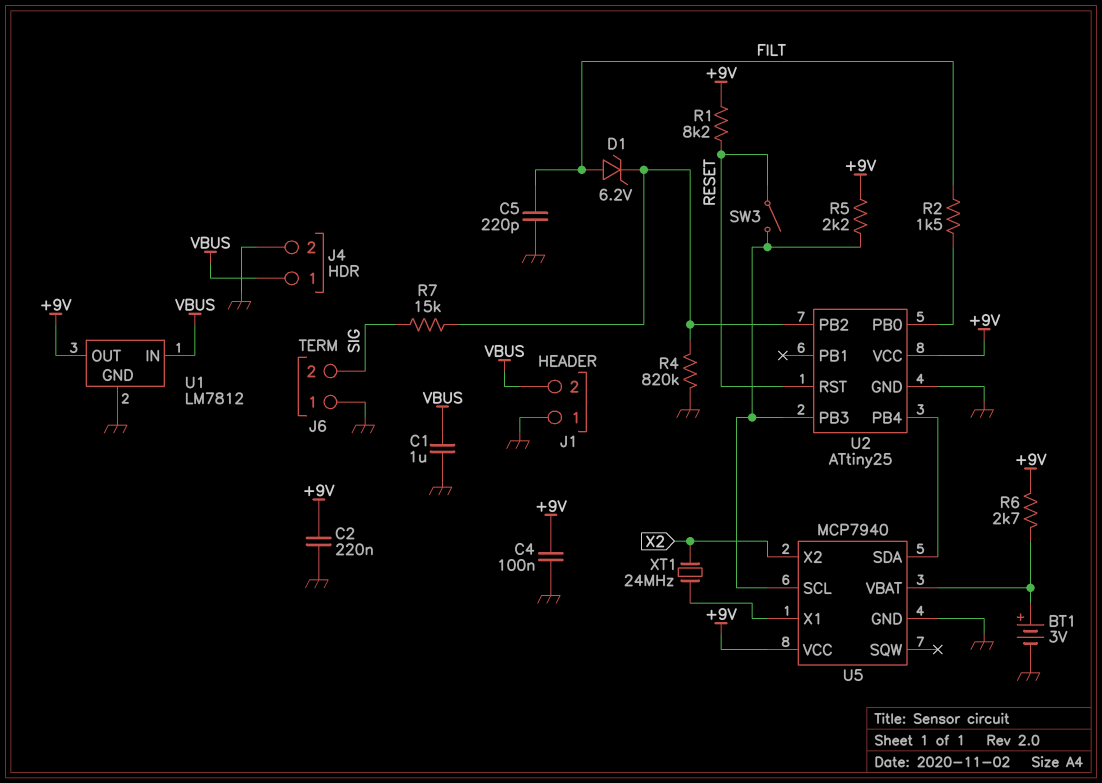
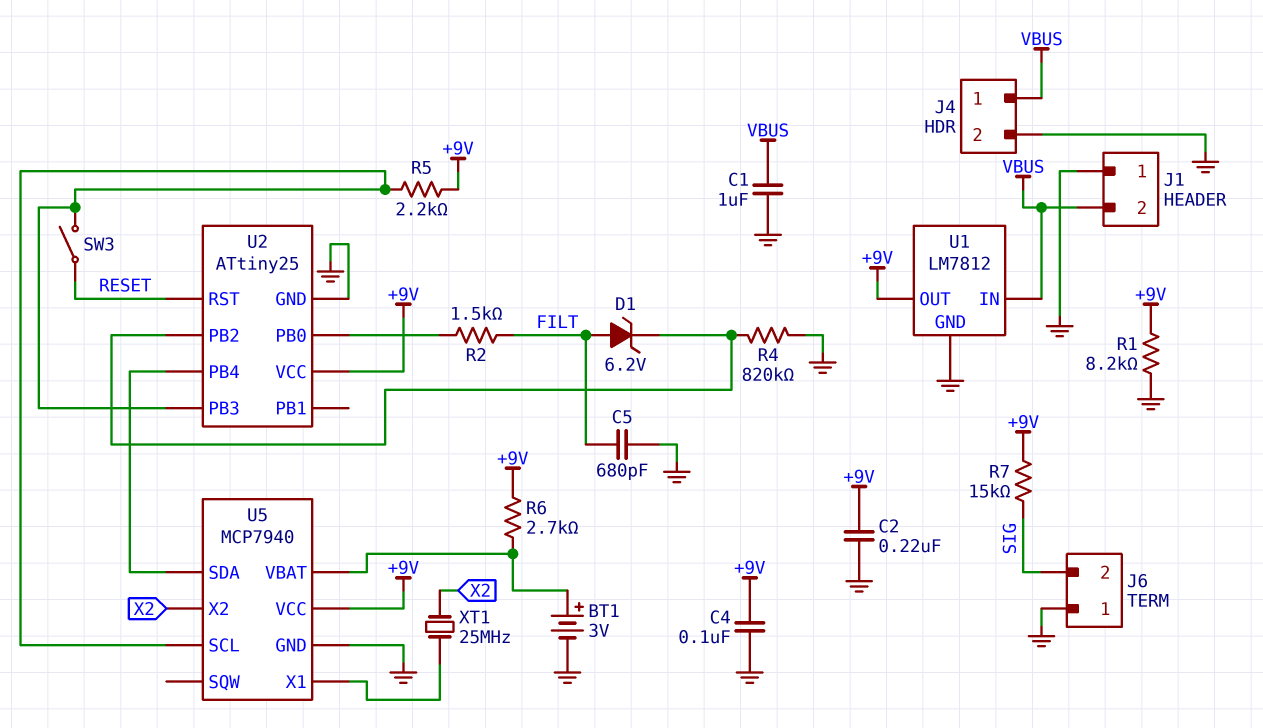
C5: 220pF (FILT, GND) -> 680pF (FILT, GND)
R1: 8.2k (+9V, RESET) -> 8.2k (+9V, GND)
R7: 15k (SIG, U2/PB2) -> 15k (+9V, SIG)
XT1: 24MHz (U5/X1, X2) -> 25MHz (U5/X1, X2)

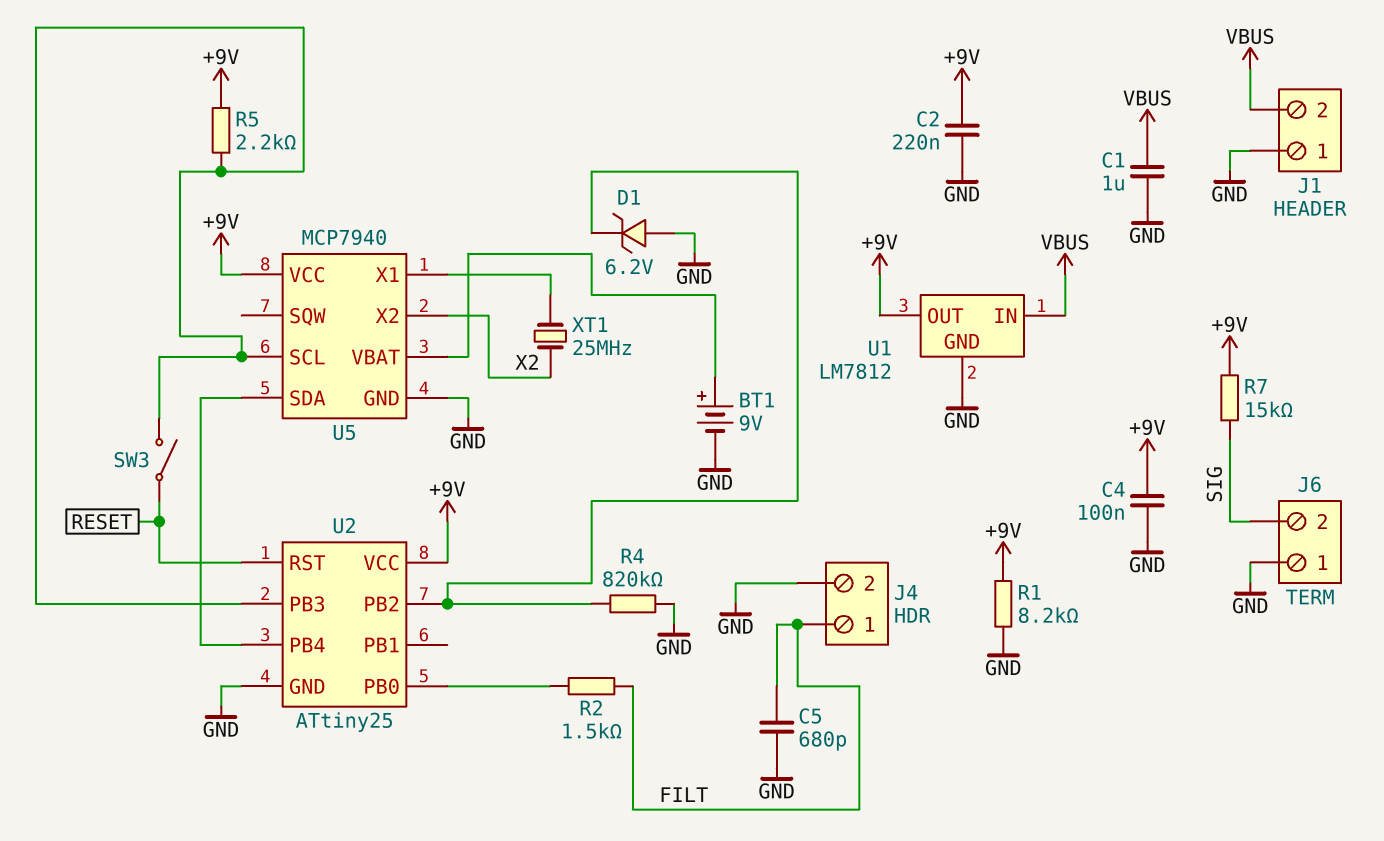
BT1: 3V (plus U5/VBAT, minus GND) -> 9V (plus U5/VBAT, minus GND)
D1: zener 6.2V (A FILT, K U2/PB2) -> zener 6.2V (A GND, K U2/PB2)
J4 pin 1: VBUS -> FILT
R6: 2.7k (+9V, U5/VBAT) -> none

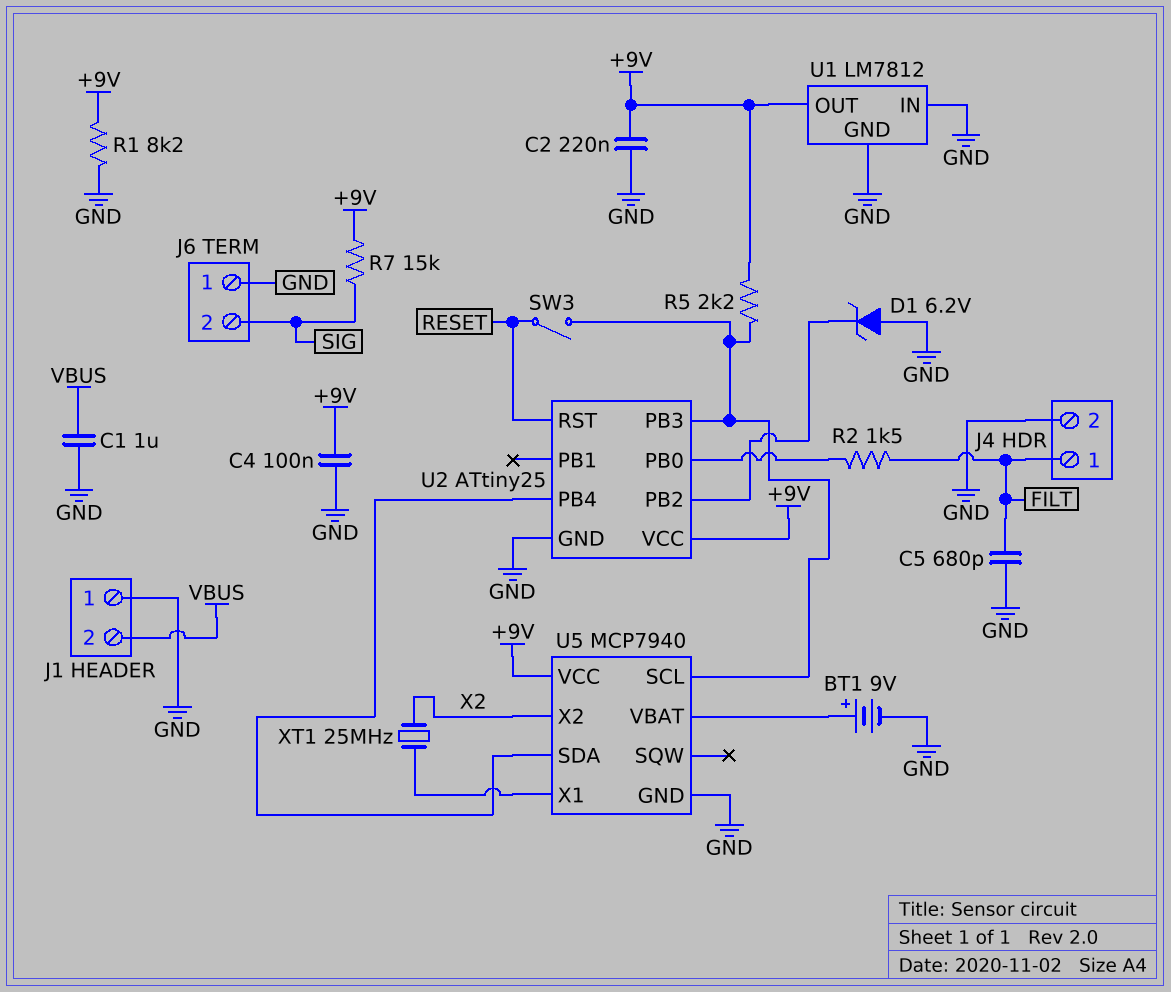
R4: 820k (GND, U2/PB2) -> none
U1 pin IN: VBUS -> GND

